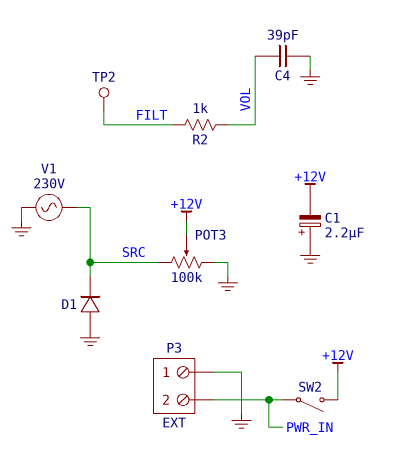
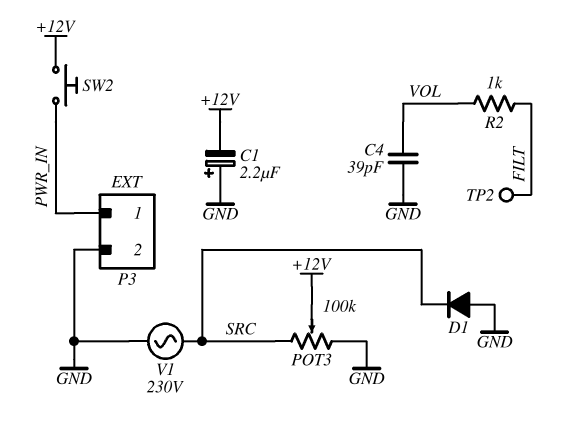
P3 pin 1: GND -> PWR_IN
P3 pin 2: PWR_IN -> GND
SW2: switch (+12V, PWR_IN) -> button (+12V, PWR_IN)

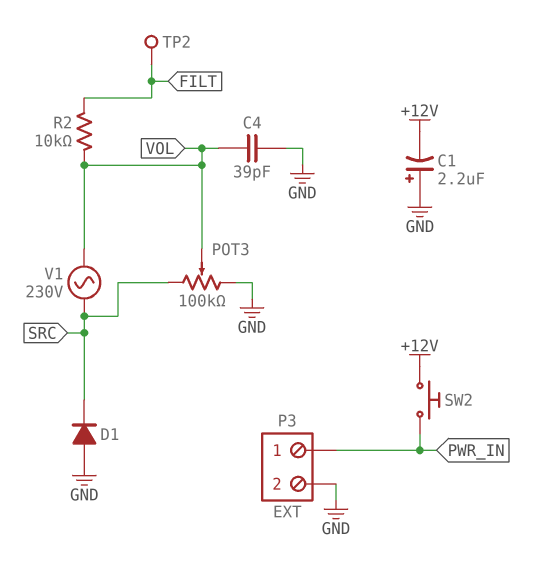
POT3: 100k (GND, SRC, wiper +12V) -> 100k (GND, SRC, wiper VOL)
R2: 1k (FILT, VOL) -> 10k (FILT, VOL)
V1: AC 230V (GND, SRC) -> AC 230V (SRC, VOL)

